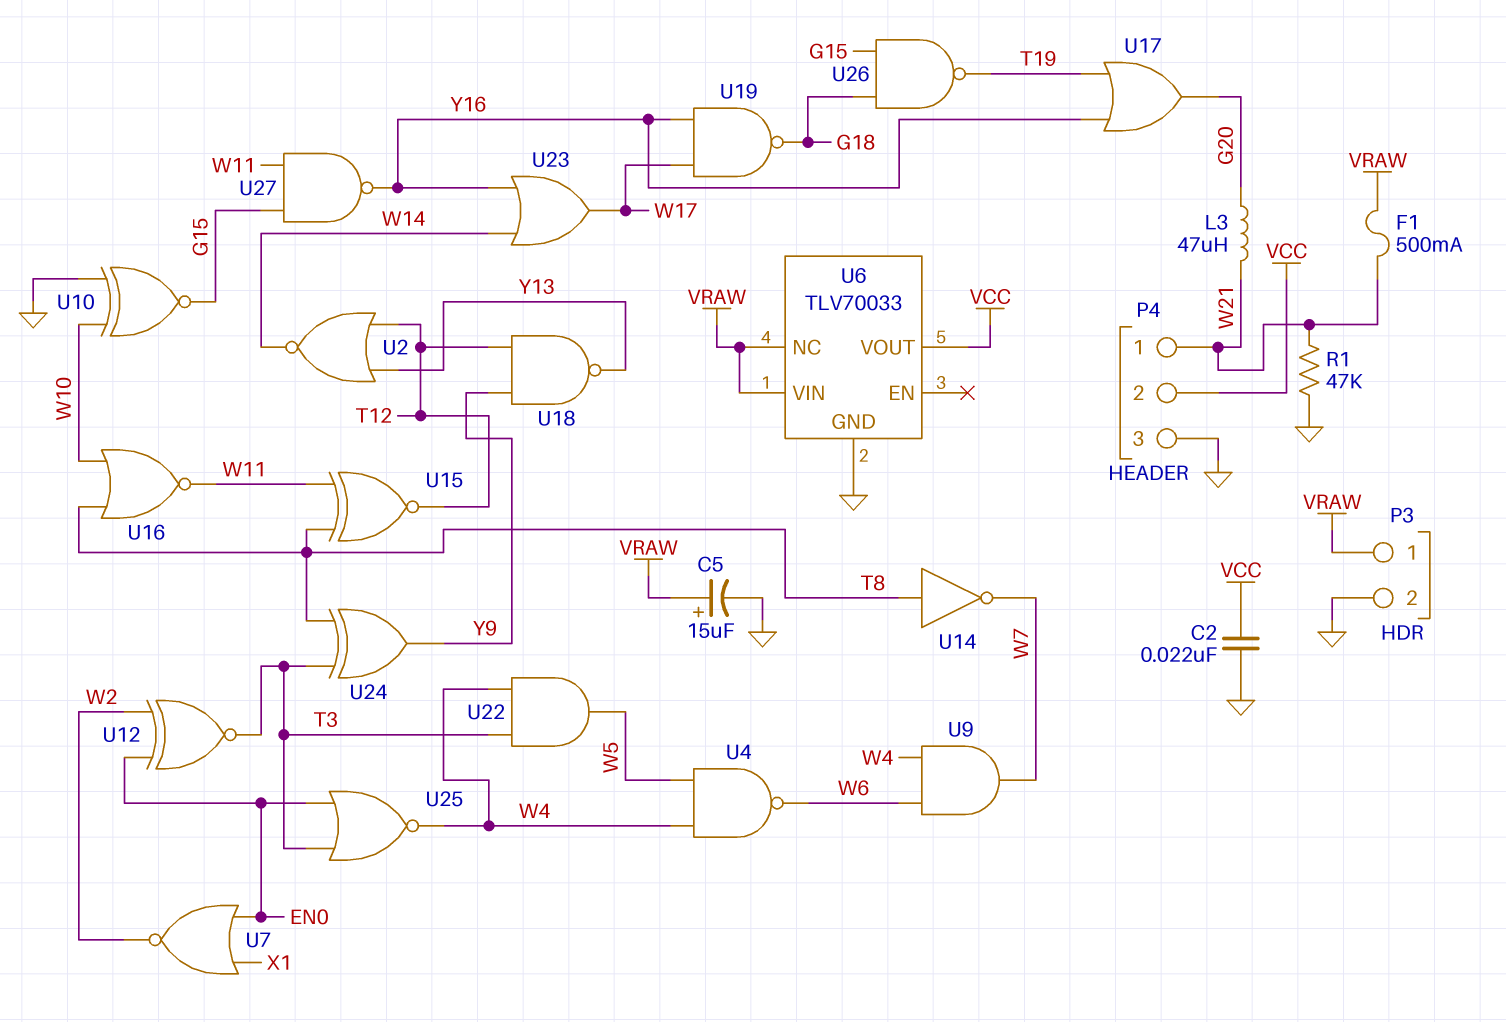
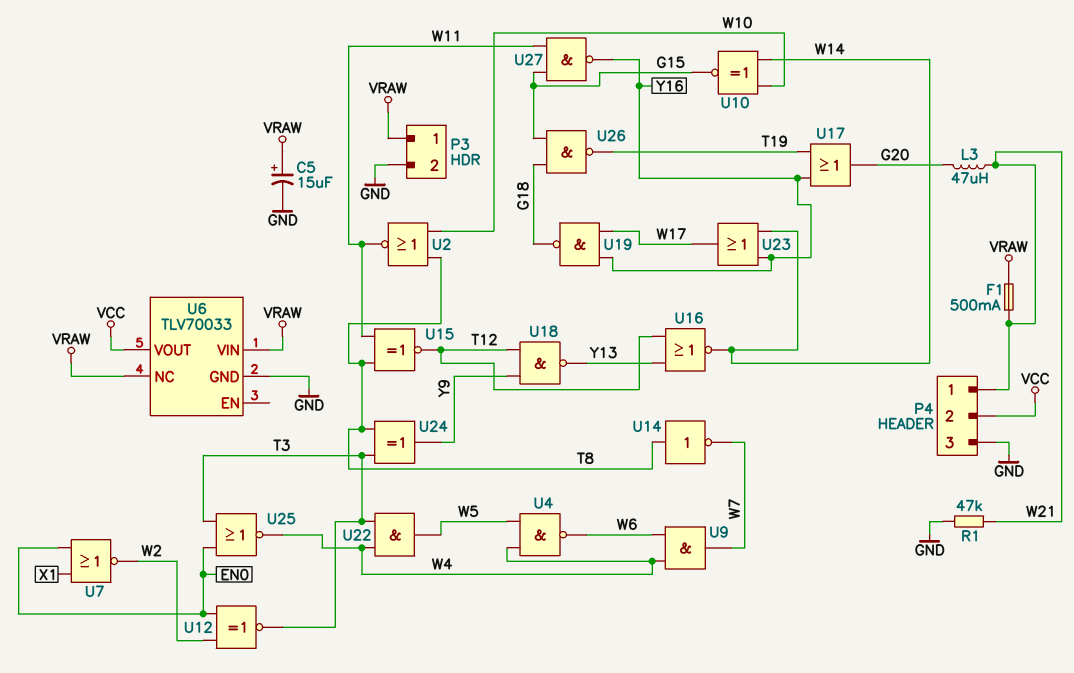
C2: 22nF (GND, VCC) -> none
U2: NOR (in T12, in Y13, out W14) -> NOR (in T8, in W10, out W11)
U10: XNOR (in GND, in W10, out G15) -> XNOR (in W10, in W14, out G15)
U16: NOR (in T8, in W10, out W11) -> NOR (in T12, in Y13, out W14)

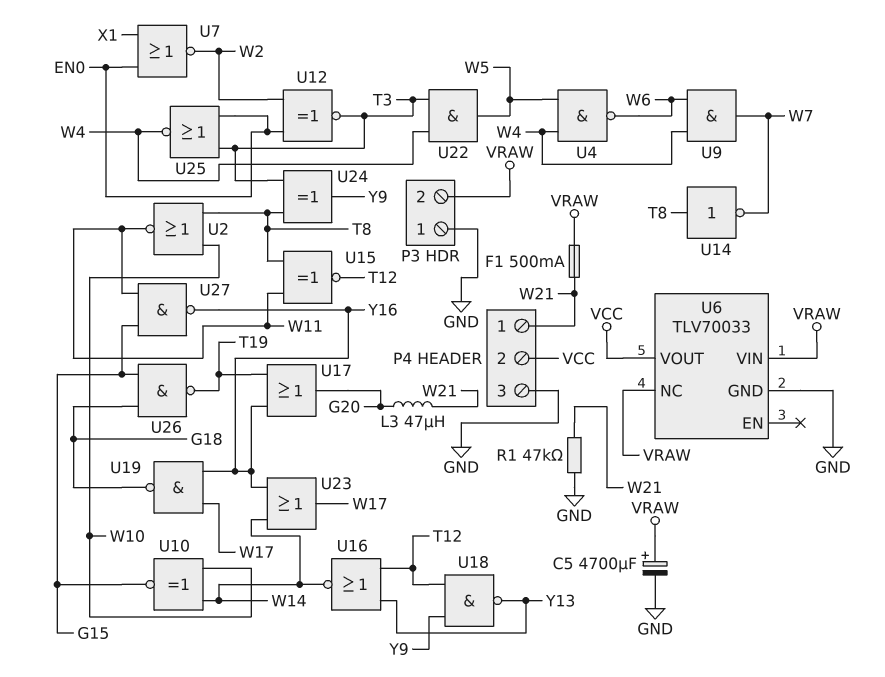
C5: 15uF (plus VRAW, minus GND) -> 4700uF (plus VRAW, minus GND)
P3 pin 1: VRAW -> GND
P3 pin 2: GND -> VRAW

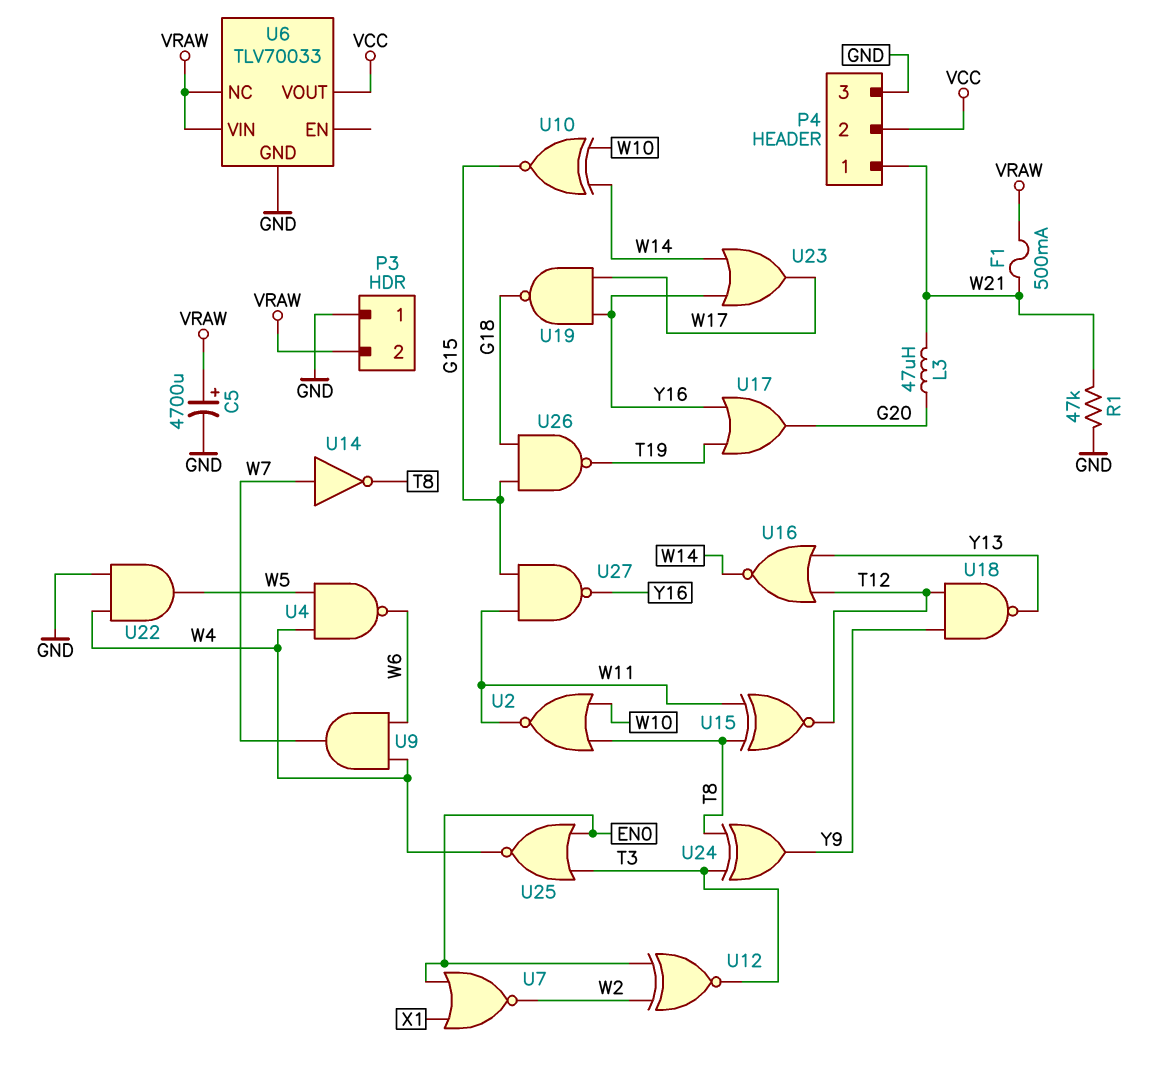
U14: NOT (in T8, out W7) -> NOT (in W7, out T8)
U22: AND (in T3, in W4, out W5) -> AND (in GND, in W4, out W5)

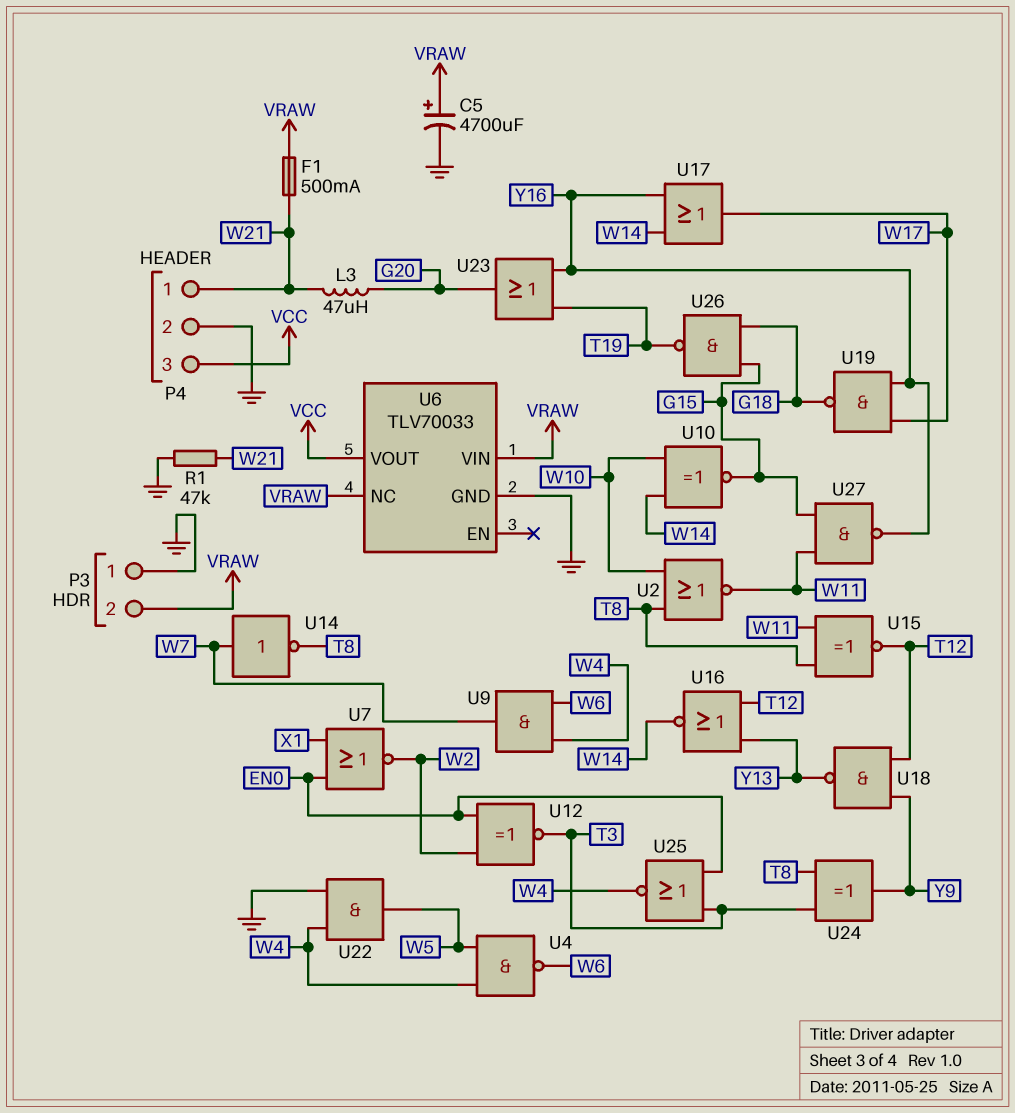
P4 pin 2: VCC -> GND
P4 pin 3: GND -> VCC
U17: OR (in T19, in Y16, out G20) -> OR (in W14, in Y16, out W17)
U23: OR (in W14, in Y16, out W17) -> OR (in T19, in Y16, out G20)

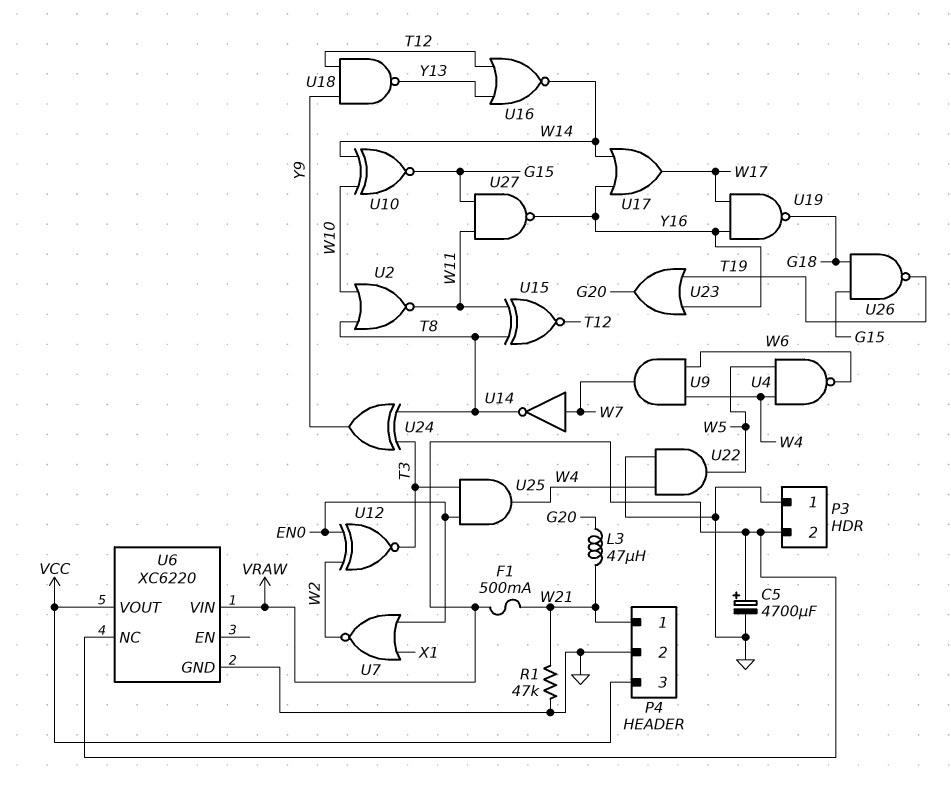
U6: TLV70033 -> XC6220
U25: NOR (in EN0, in T3, out W4) -> AND (in EN0, in T3, out W4)

